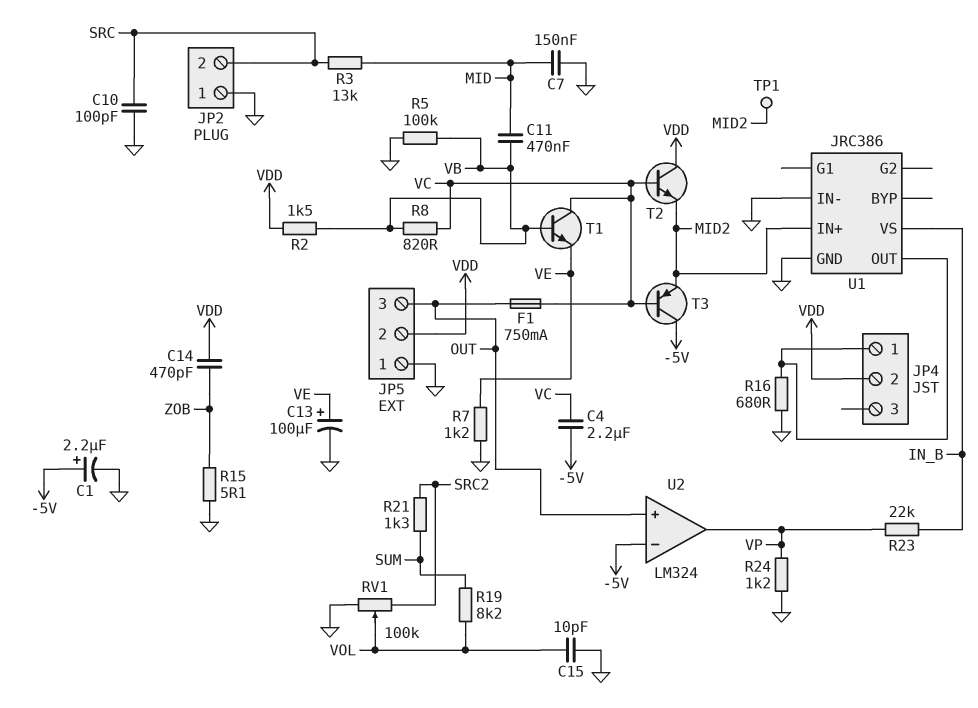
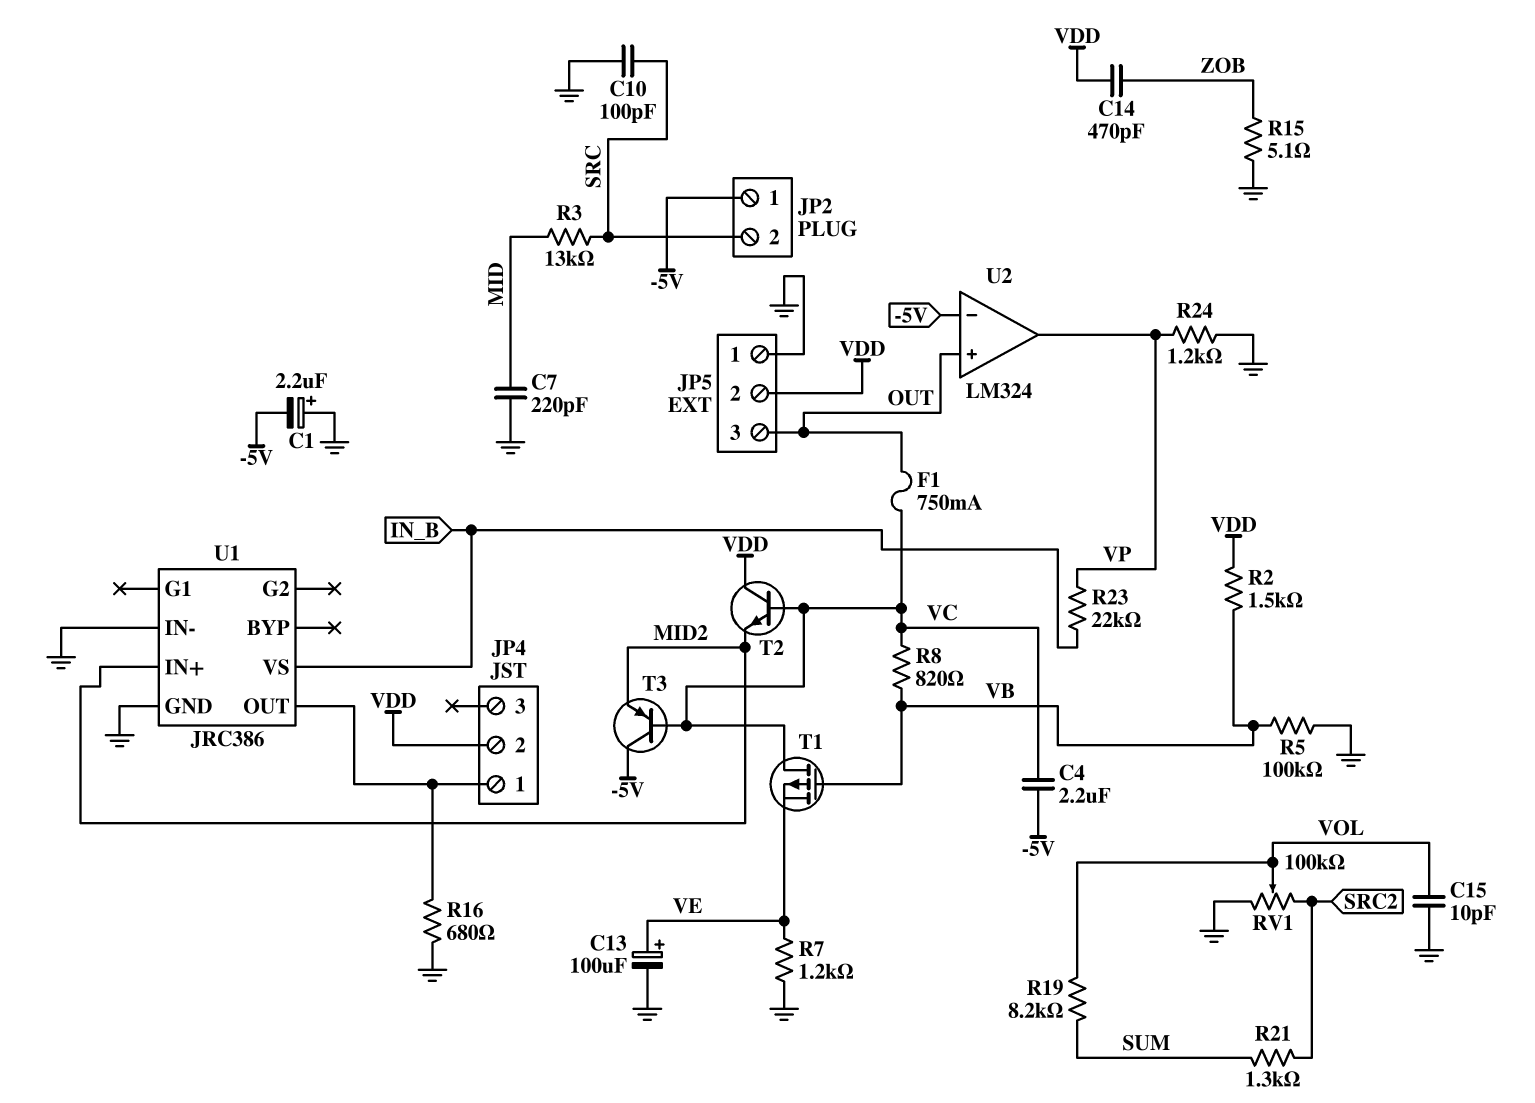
C1: 2.2uF (plus -5V, minus GND) -> 2.2uF (plus GND, minus -5V)
C7: 150nF (GND, MID) -> 220pF (GND, MID)
C11: 470nF (MID, VB) -> none
JP2 pin 1: GND -> -5V
T1: NPN (B VB, C VC, E VE) -> PMOS (G VB, D VC, S VE)
TP1: test point (MID2) -> none

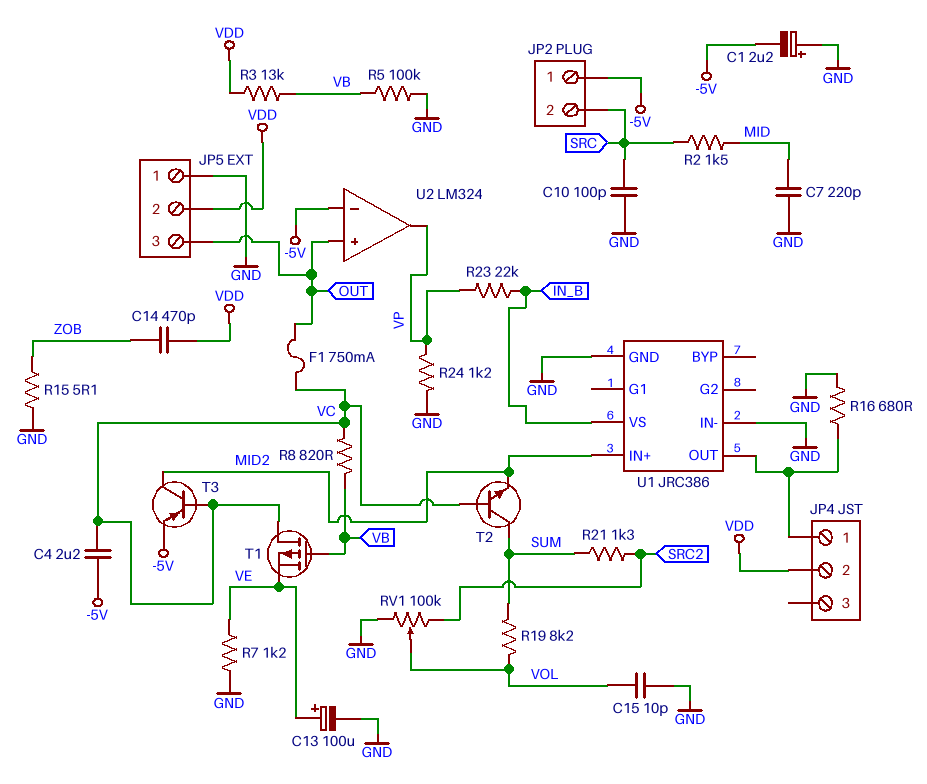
R2: 1.5k (VB, VDD) -> 1.5k (MID, SRC)
R3: 13k (MID, SRC) -> 13k (VB, VDD)
T2: NPN (B VC, C VDD, E MID2) -> NPN (B VC, C SUM, E MID2)
T3: PNP (B VC, C -5V, E MID2) -> PNP (B VC, C MID2, E -5V)

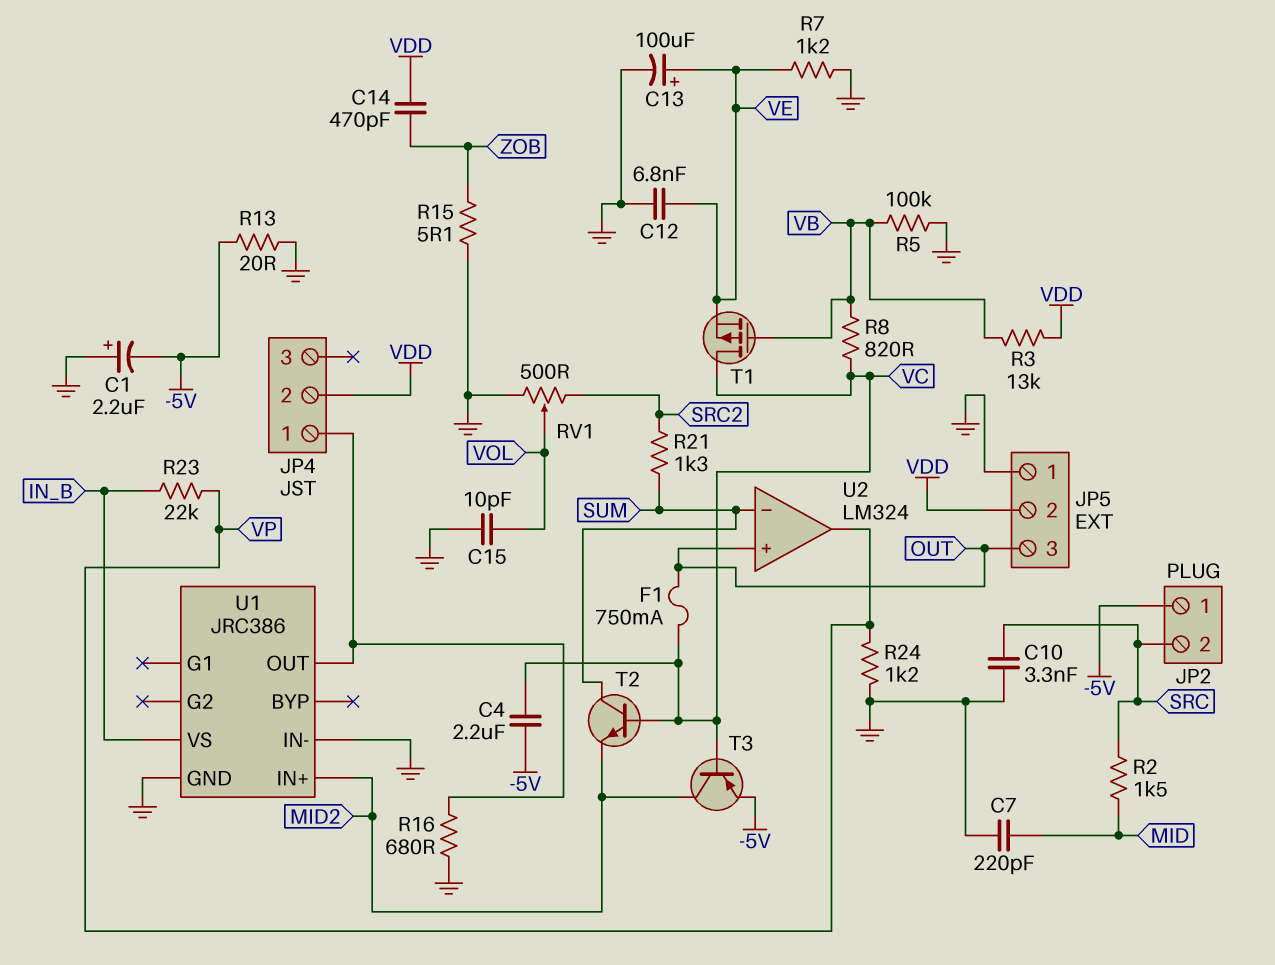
C10: 100pF (GND, SRC) -> 3.3nF (GND, SRC)
C12: none -> 6.8nF (GND, VE)
R13: none -> 20 (-5V, GND)
R19: 8.2k (SUM, VOL) -> none
RV1: 100k (GND, SRC2, wiper VOL) -> 500 (GND, SRC2, wiper VOL)
U2 pin in-: -5V -> SUM

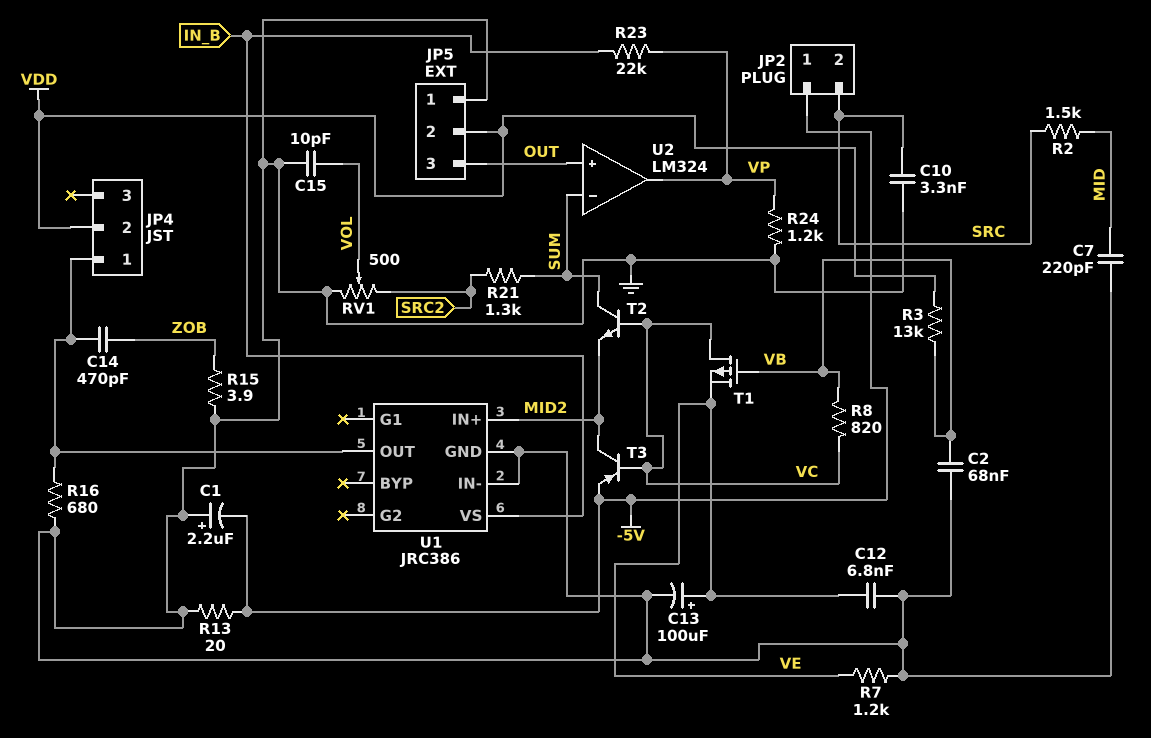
C2: none -> 68nF (GND, VB)
C4: 2.2uF (-5V, VC) -> none
C14: 470pF (VDD, ZOB) -> 470pF (JP4/1, ZOB)
F1: 750mA (OUT, VC) -> none
R5: 100k (GND, VB) -> none
R15: 5.1 (GND, ZOB) -> 3.9 (GND, ZOB)

